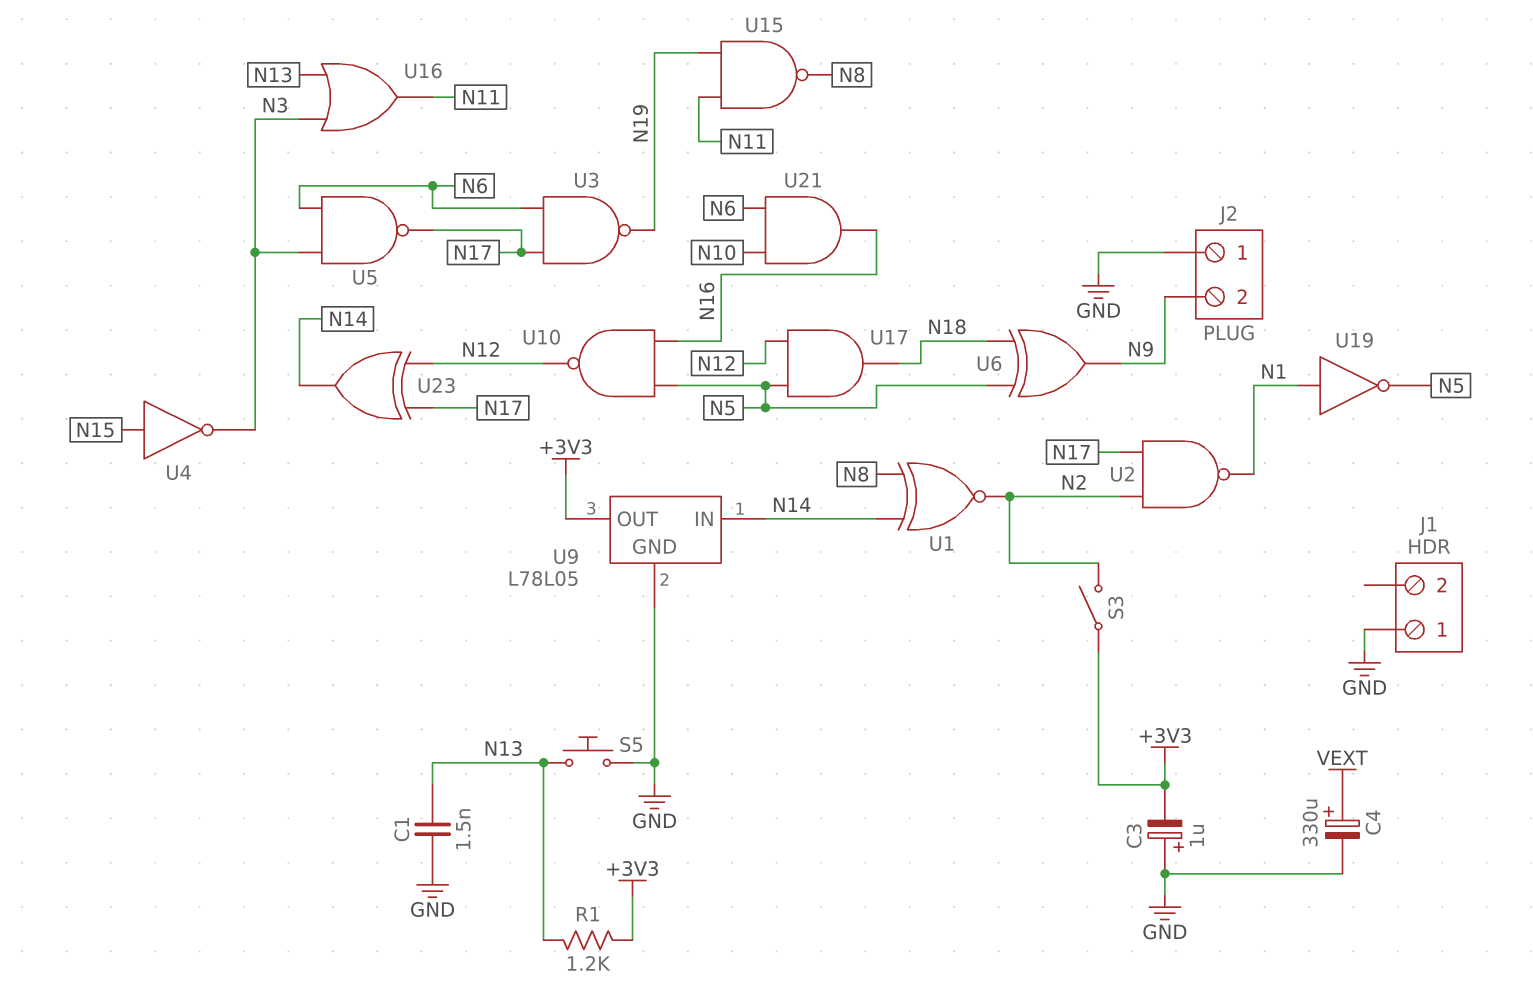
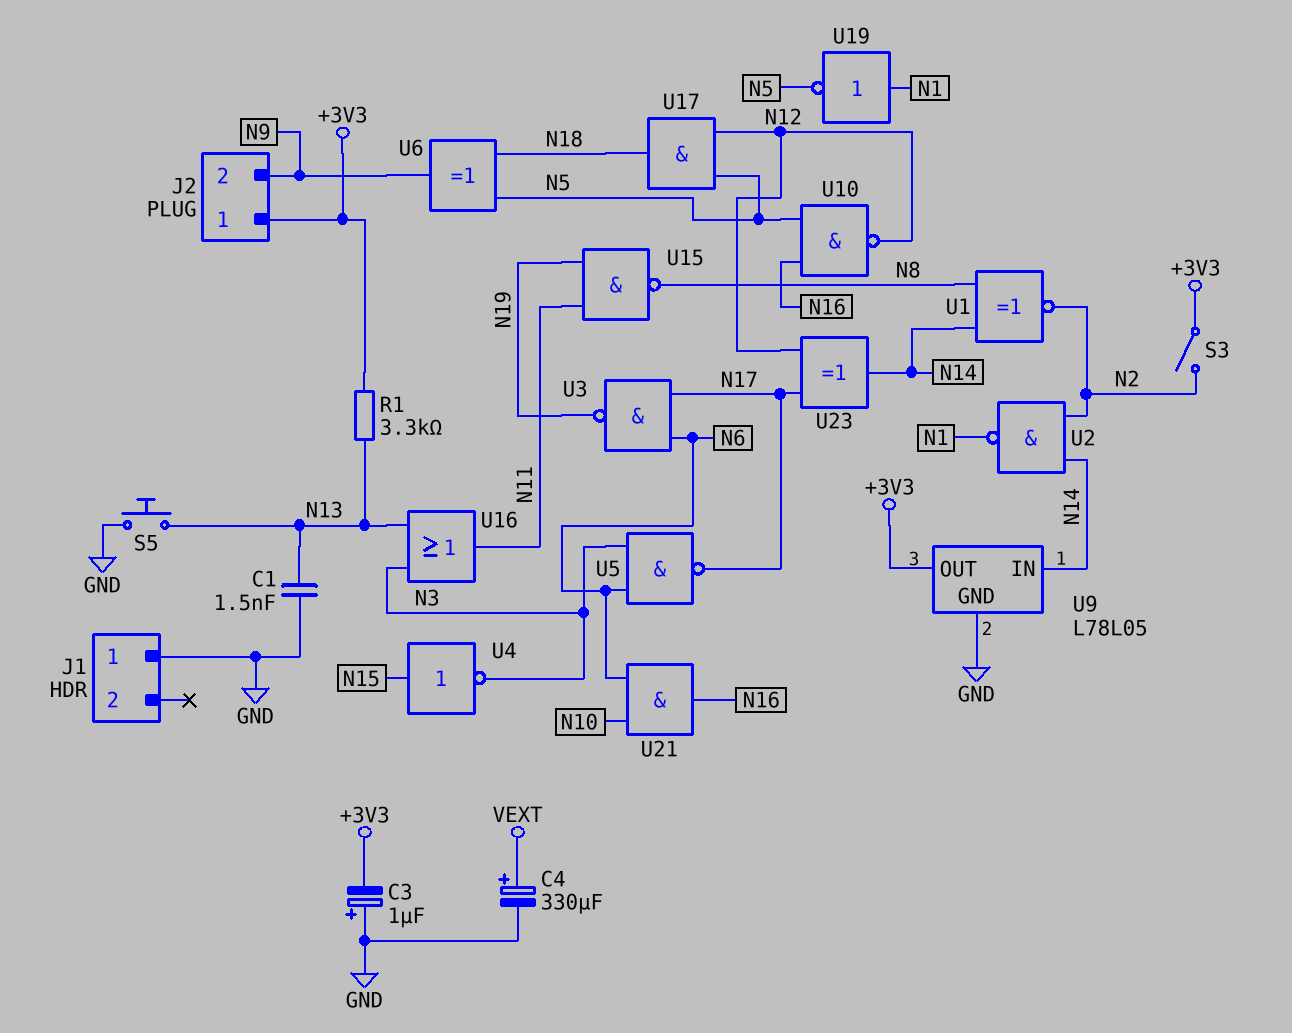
J2 pin 1: GND -> +3V3
R1: 1.2k (+3V3, N13) -> 3.3k (+3V3, N13)
U2: NAND (in N2, in N17, out N1) -> NAND (in N2, in N14, out N1)

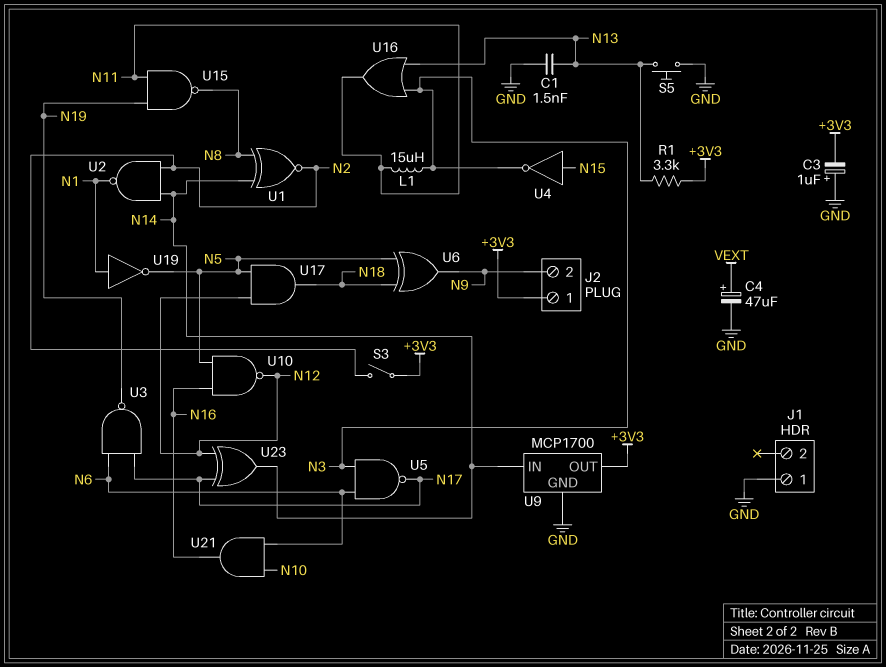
C4: 330uF (plus VEXT, minus GND) -> 47uF (plus VEXT, minus GND)
L1: none -> 15uH (N3, N11)
U9: L78L05 -> MCP1700

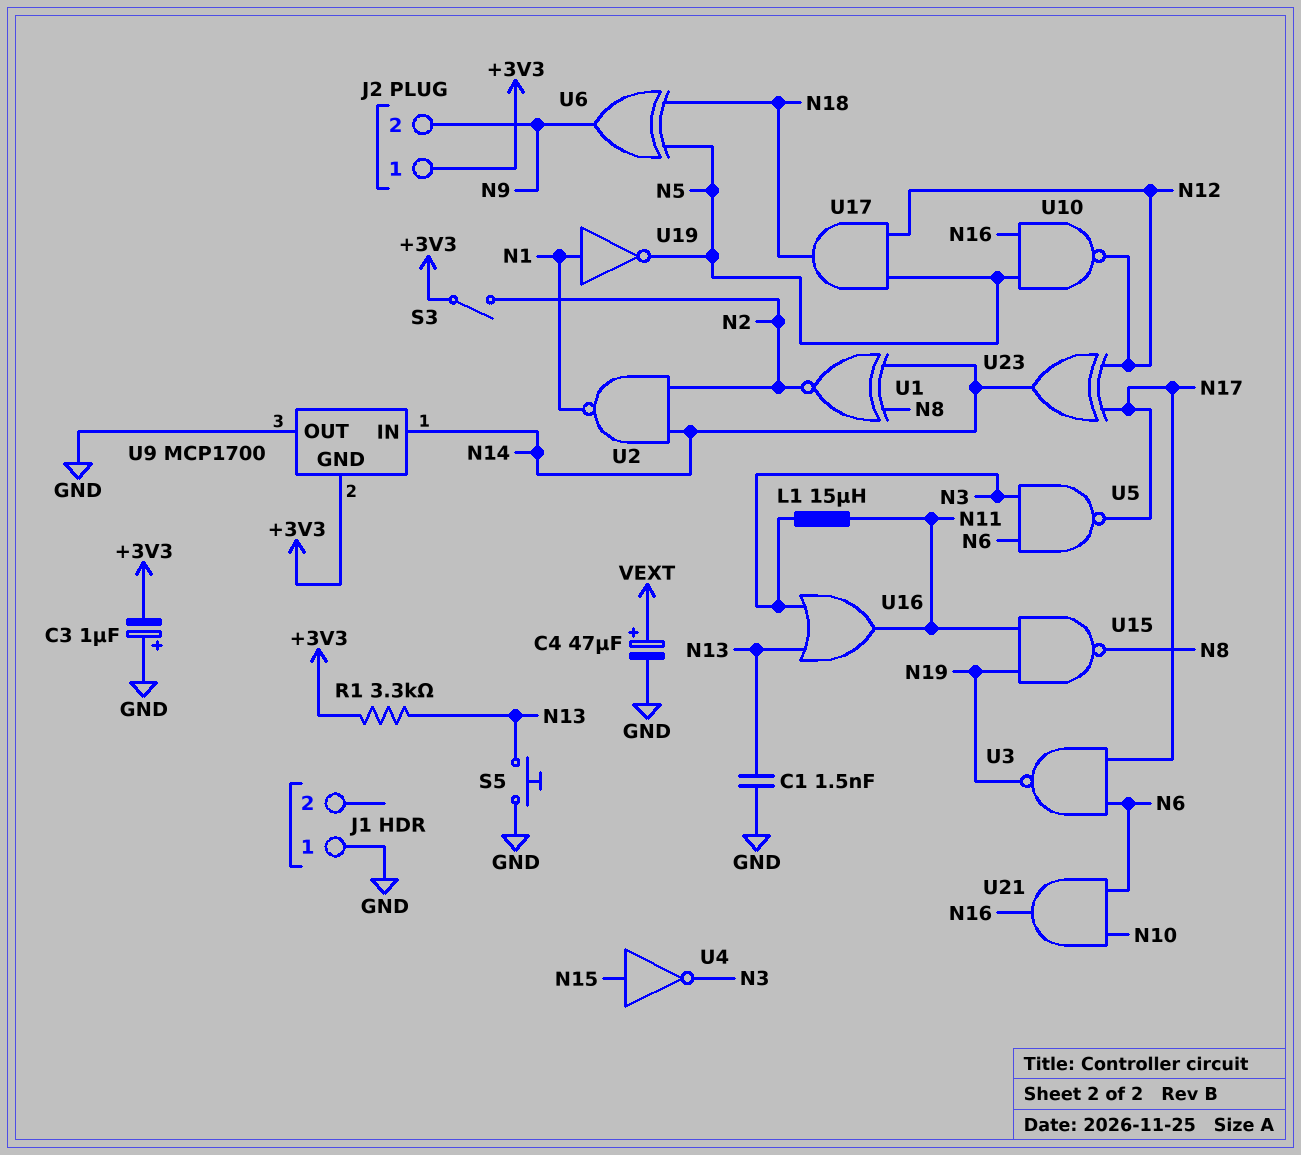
U9 pin GND: GND -> +3V3
U9 pin OUT: +3V3 -> GND

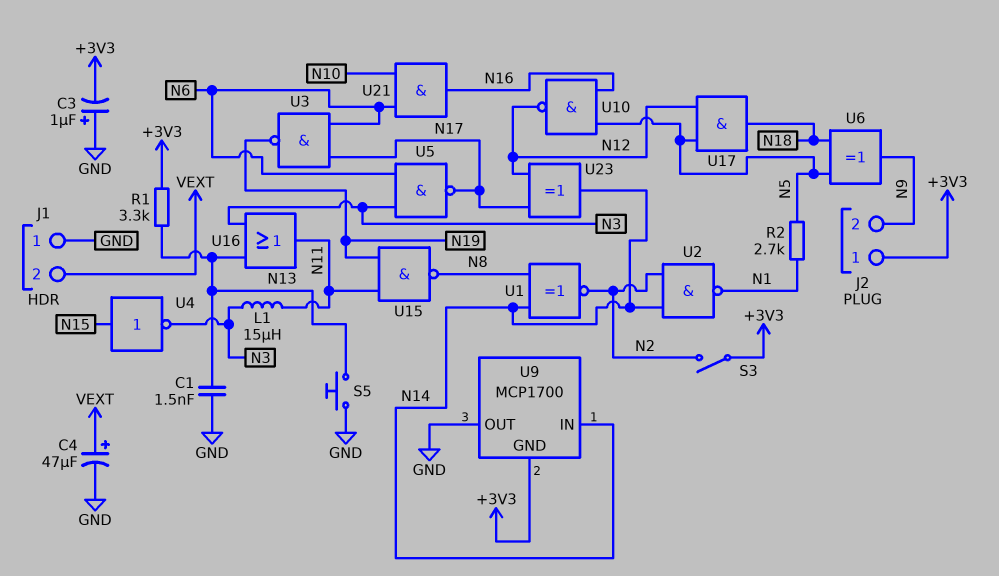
J1 pin 2: none -> VEXT
R2: none -> 2.7k (N1, N5)
U19: NOT (in N1, out N5) -> none

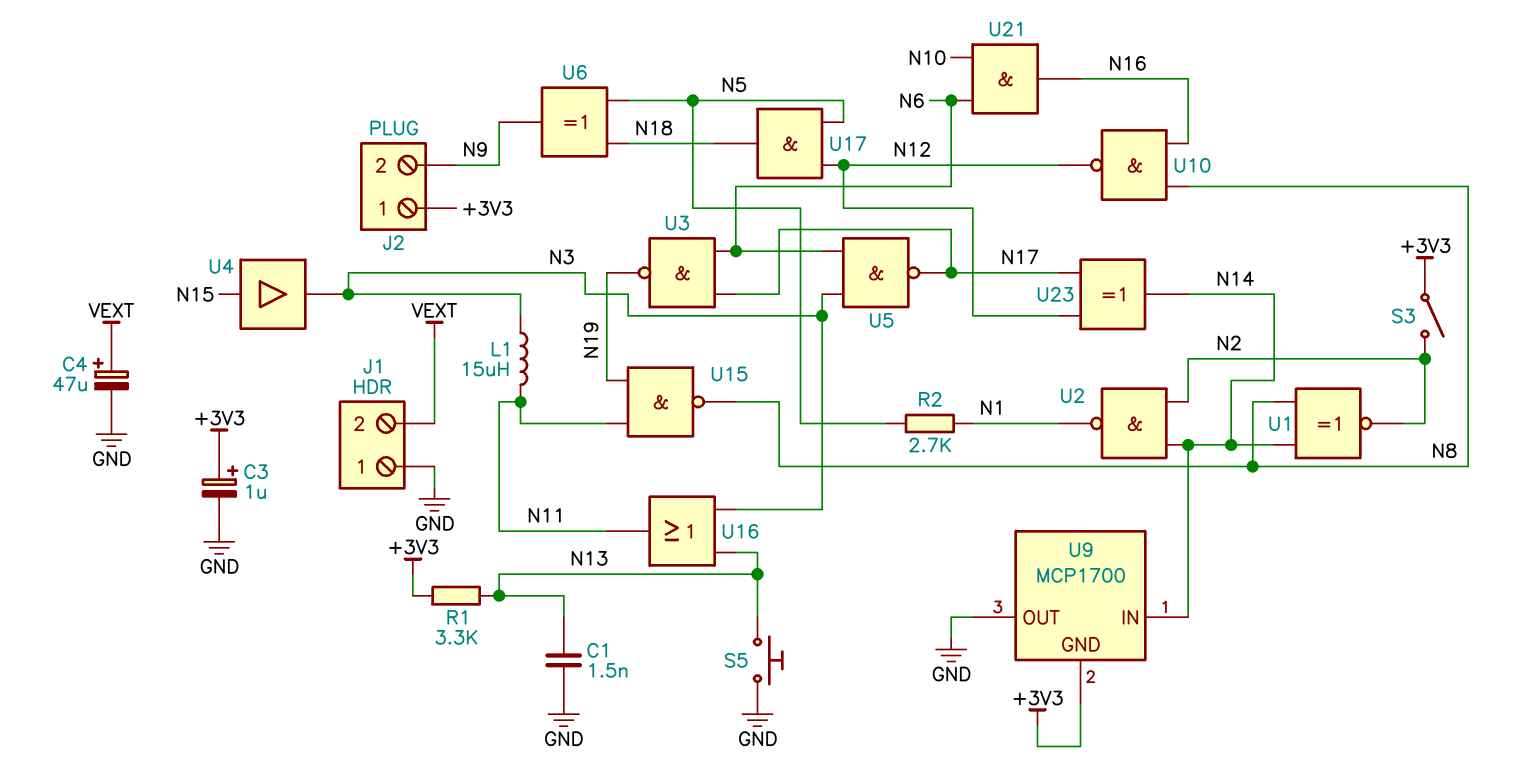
C3: 1uF (plus GND, minus +3V3) -> 1uF (plus +3V3, minus GND)
U4: NOT (in N15, out N3) -> buffer (in N15, out N3)
U10: NAND (in N5, in N16, out N12) -> NAND (in N8, in N16, out N12)

